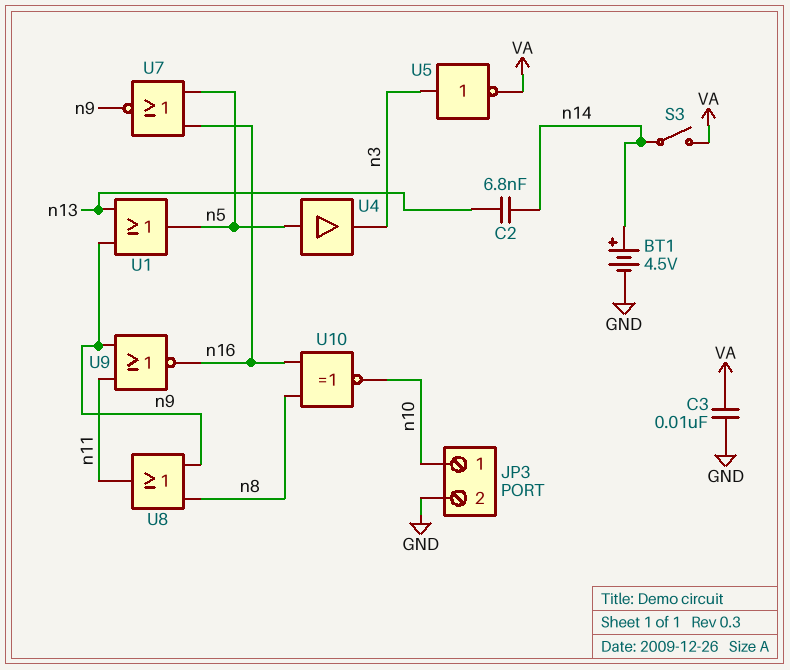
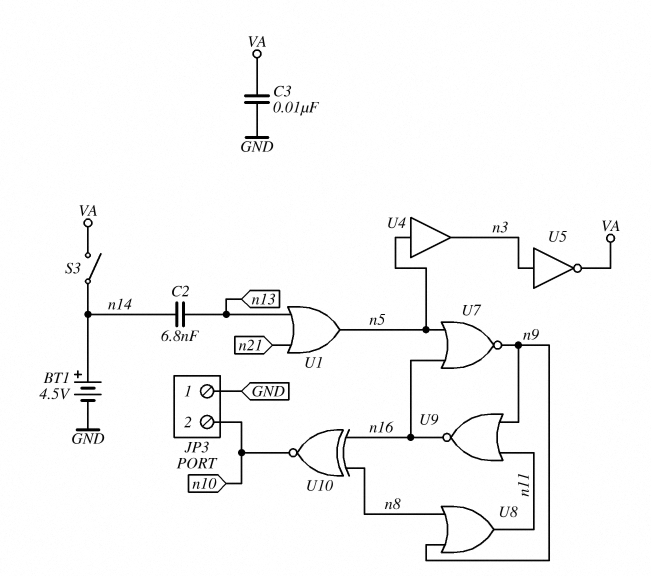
JP3 pin 1: n10 -> GND
JP3 pin 2: GND -> n10
U1: OR (in n9, in n13, out n5) -> OR (in n13, in n21, out n5)

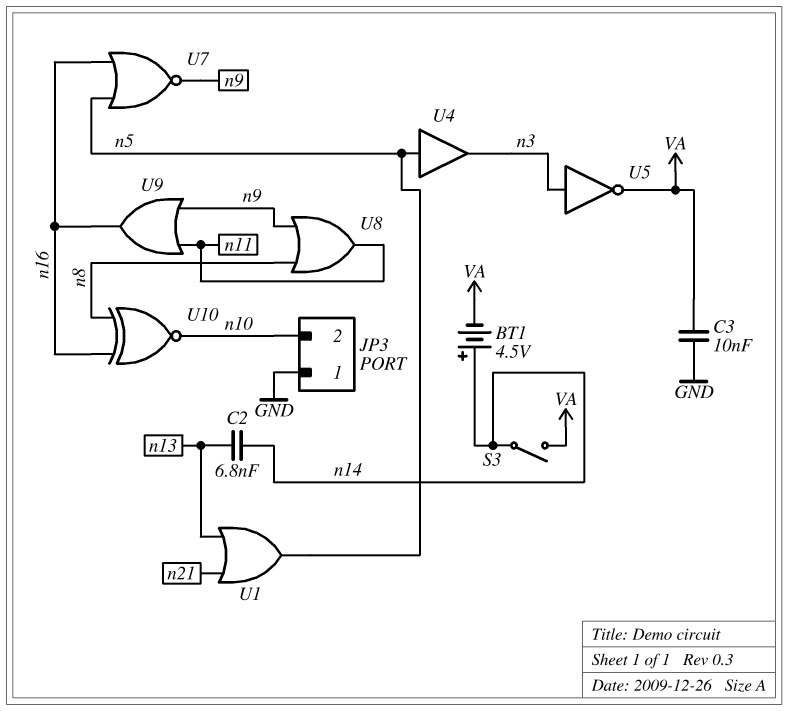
BT1: 4.5V (plus n14, minus GND) -> 4.5V (plus n14, minus VA)
U9: NOR (in n9, in n11, out n16) -> OR (in n9, in n11, out n16)

